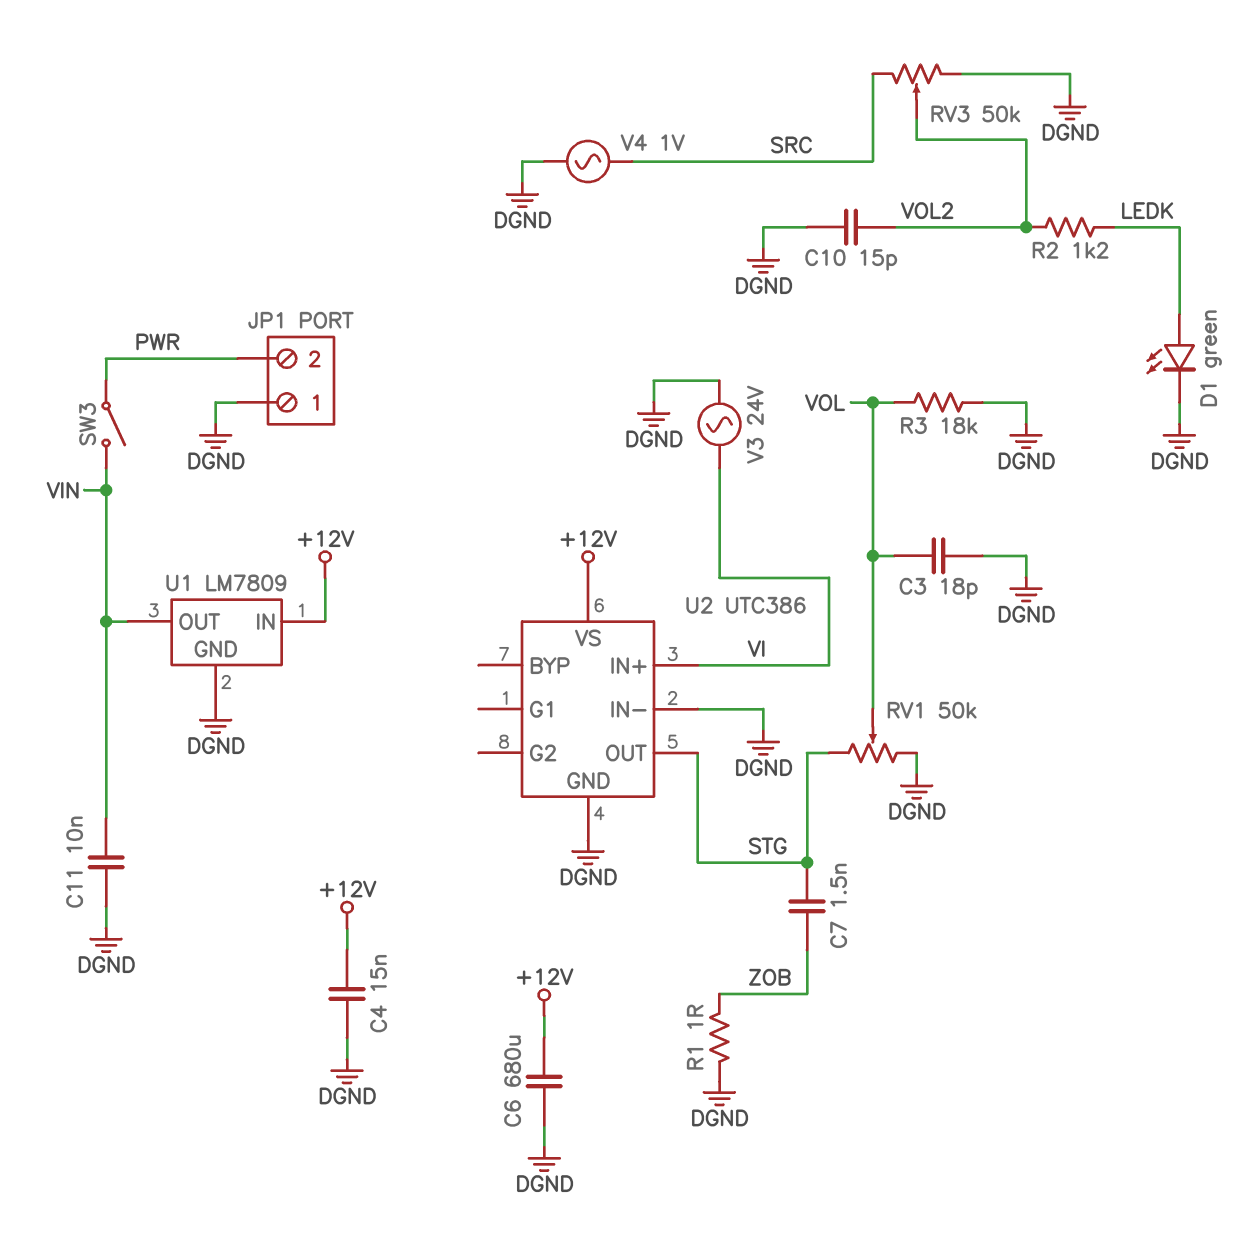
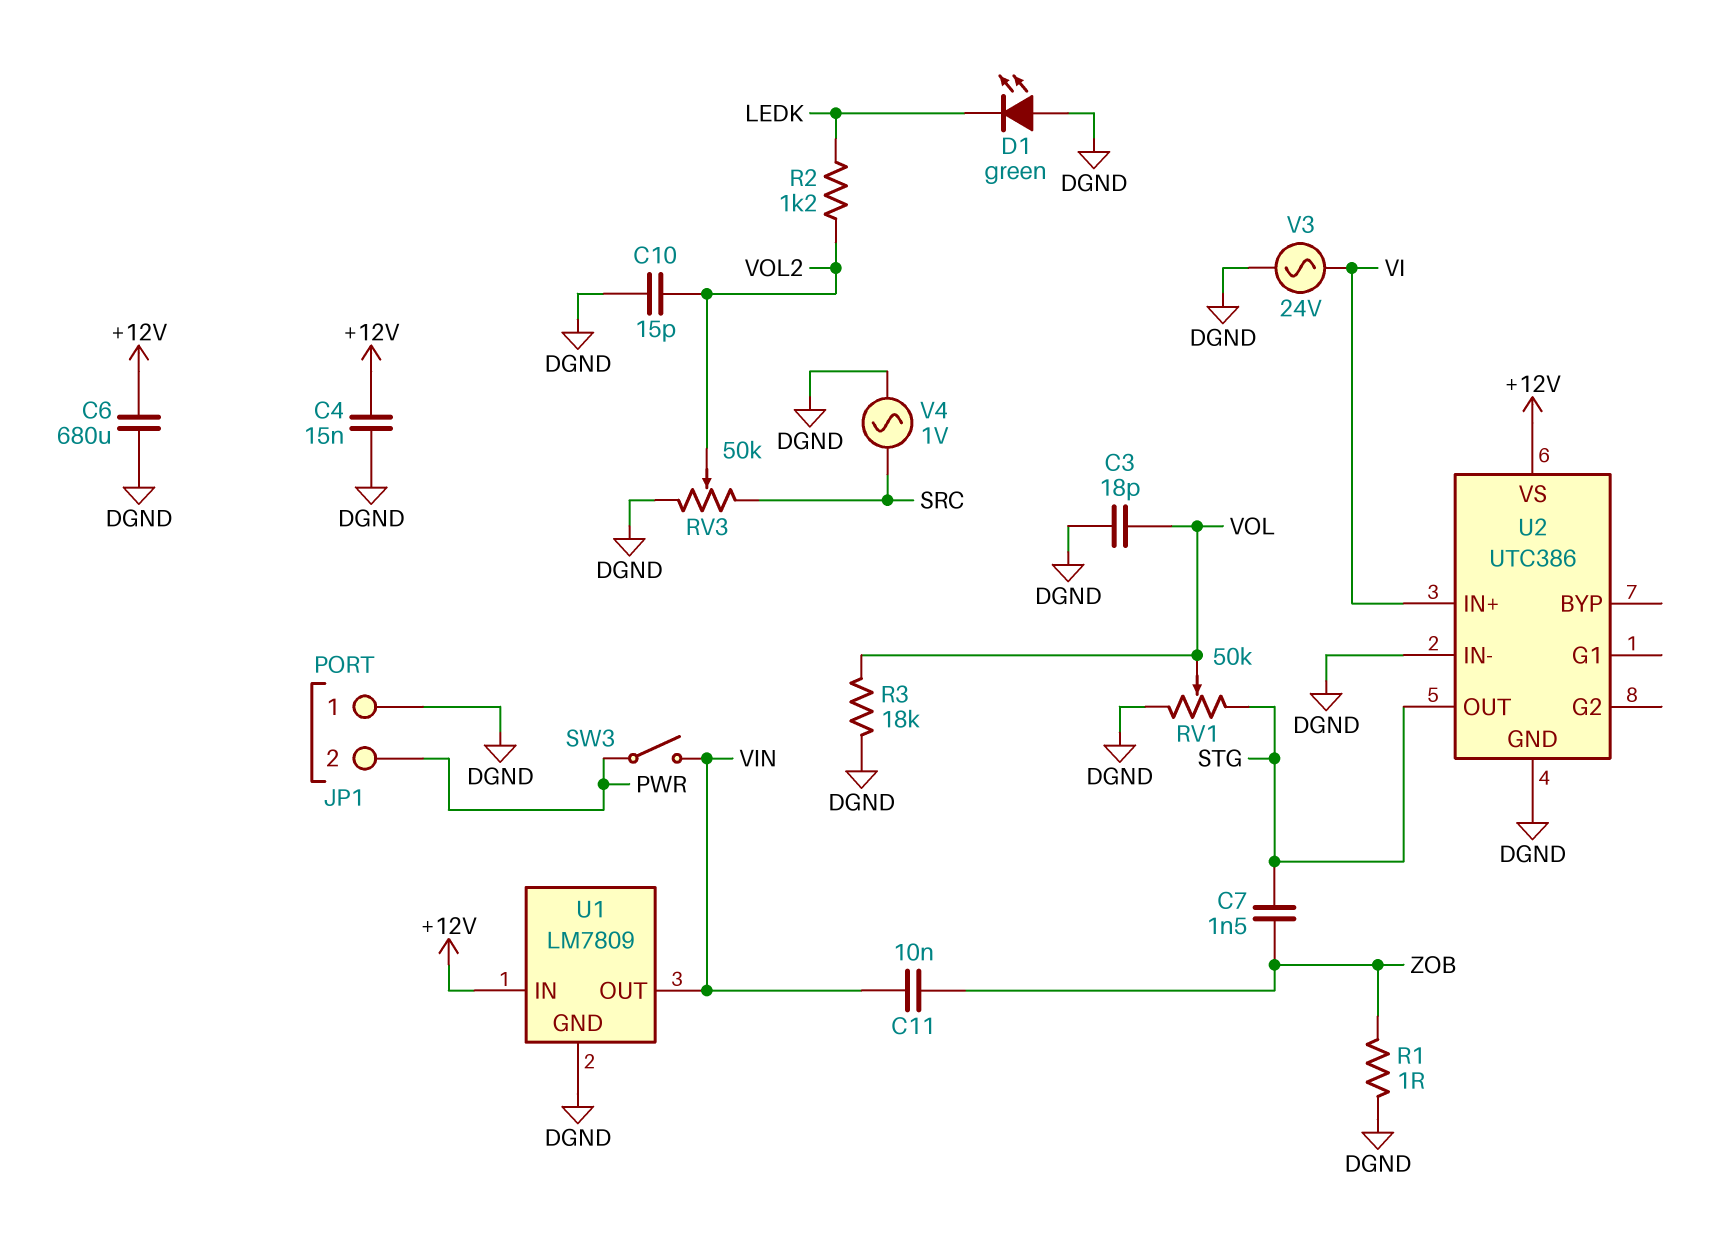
C11: 10nF (DGND, VIN) -> 10nF (VIN, ZOB)
D1: LED green (A LEDK, K DGND) -> LED green (A DGND, K LEDK)

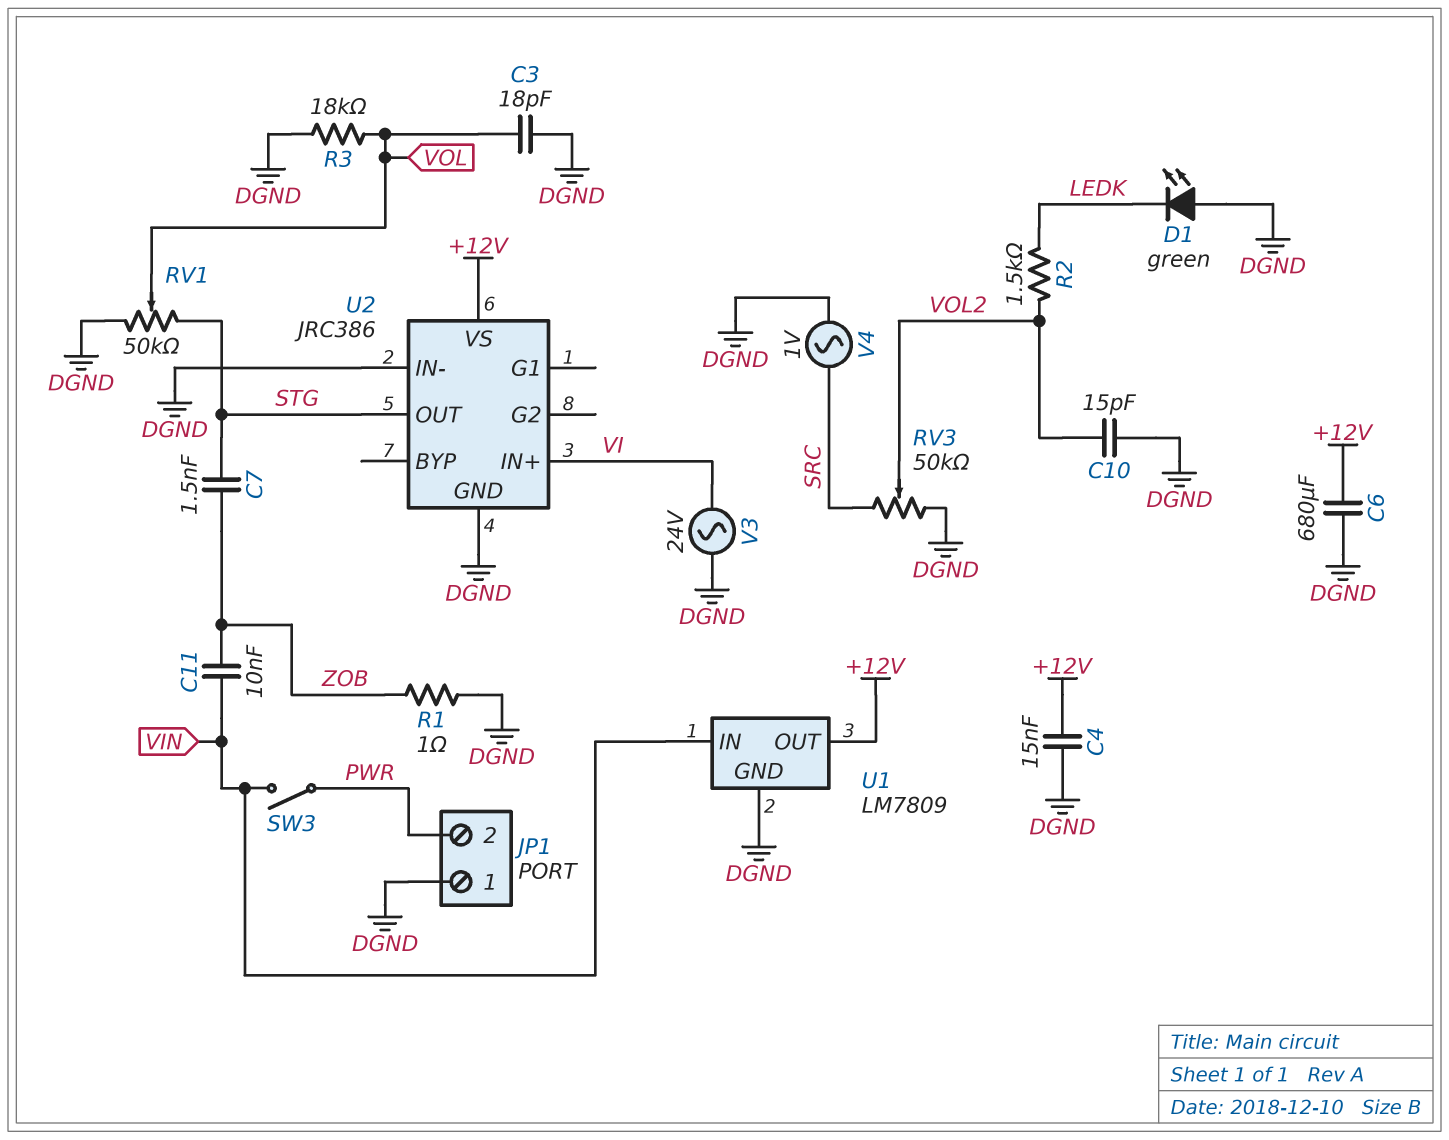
R2: 1.2k (LEDK, VOL2) -> 1.5k (LEDK, VOL2)
U1 pin IN: +12V -> VIN
U1 pin OUT: VIN -> +12V
U2: UTC386 -> JRC386

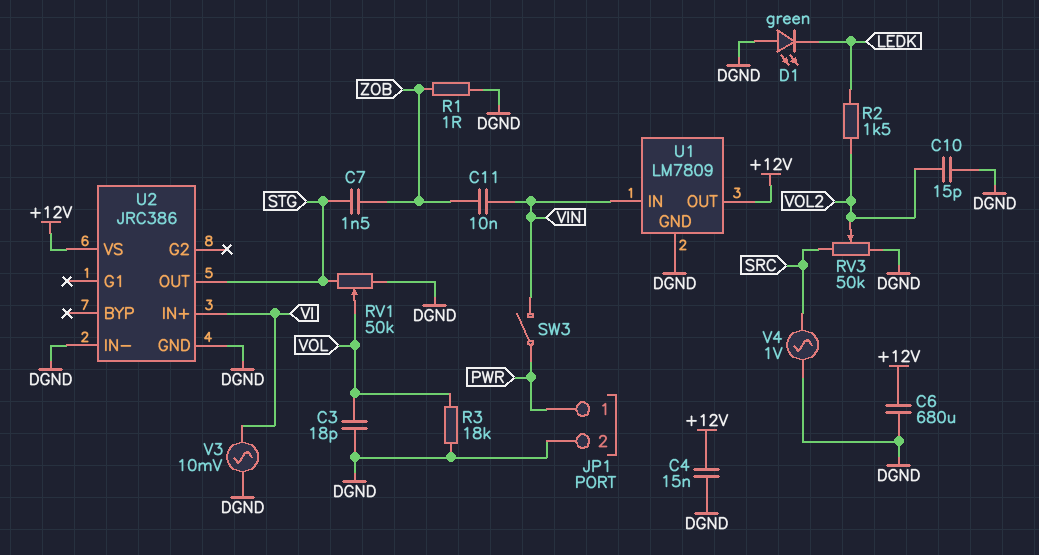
JP1 pin 1: DGND -> PWR
JP1 pin 2: PWR -> DGND
V3: AC 24V (DGND, VI) -> AC 10mV (DGND, VI)

